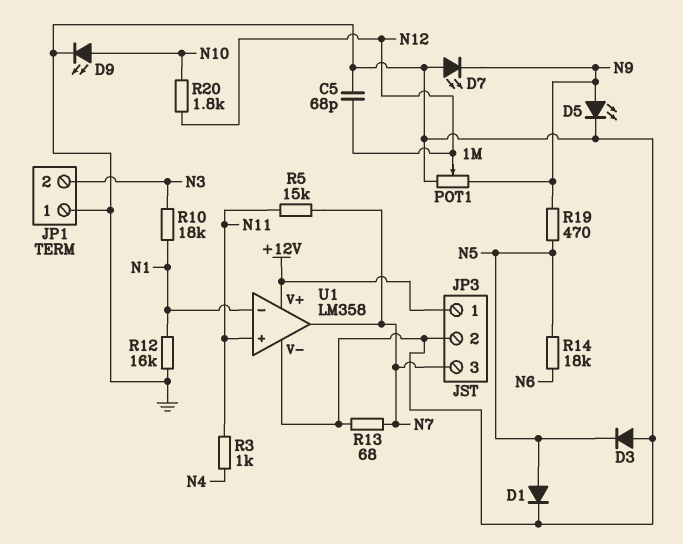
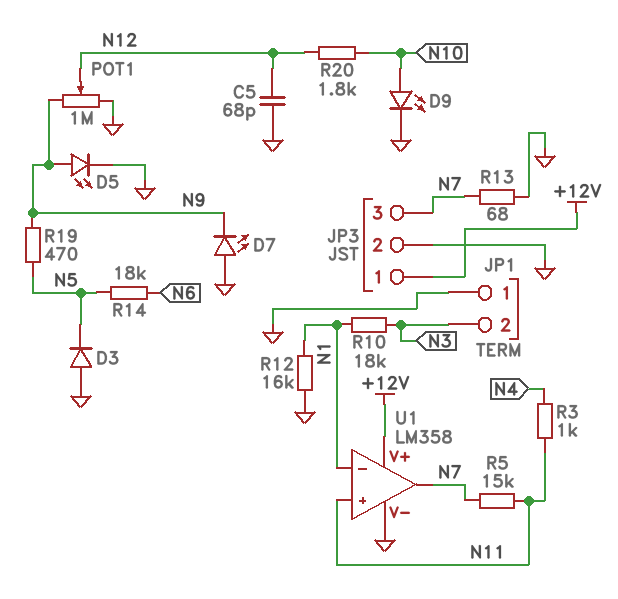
D1: diode (A N5, K GND) -> none

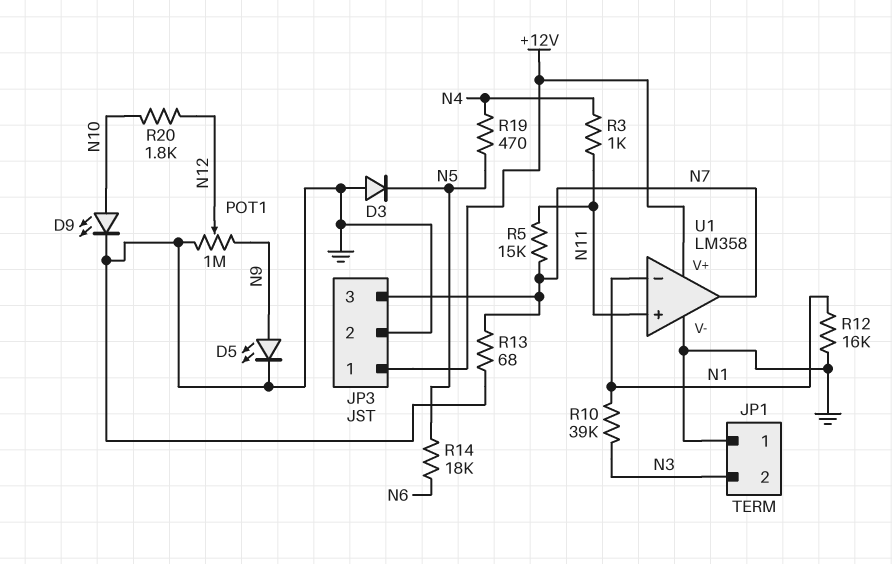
C5: 68pF (GND, N12) -> none
D7: LED (A GND, K N9) -> none
R10: 18k (N1, N3) -> 39k (N1, N3)
R19: 470 (N5, N9) -> 470 (N4, N5)

